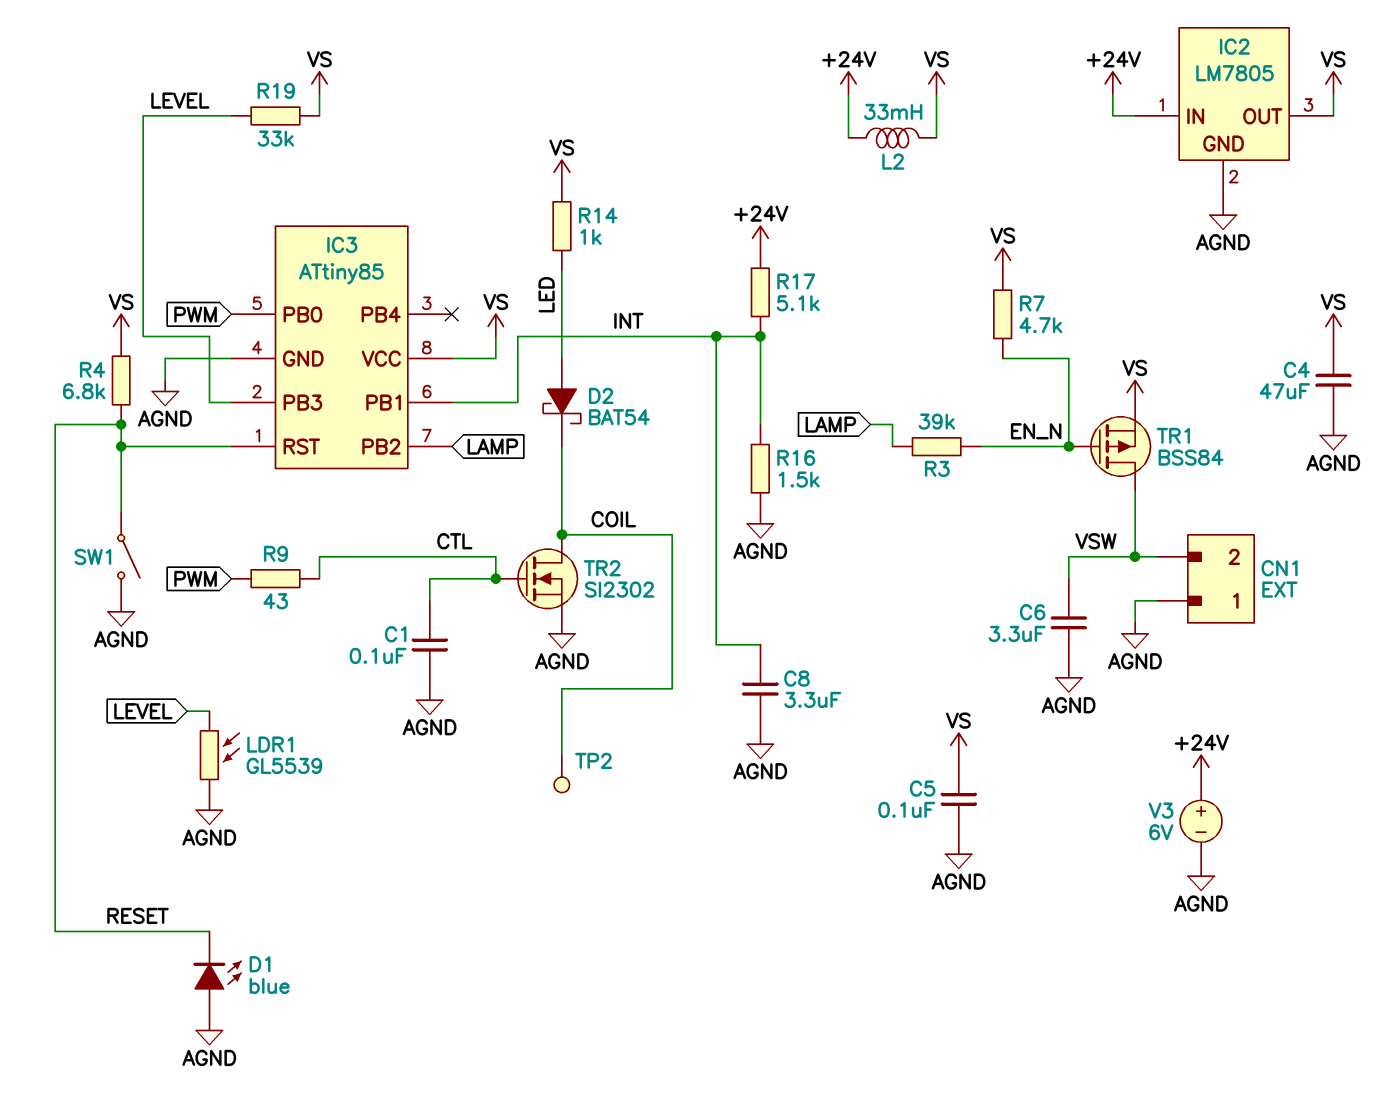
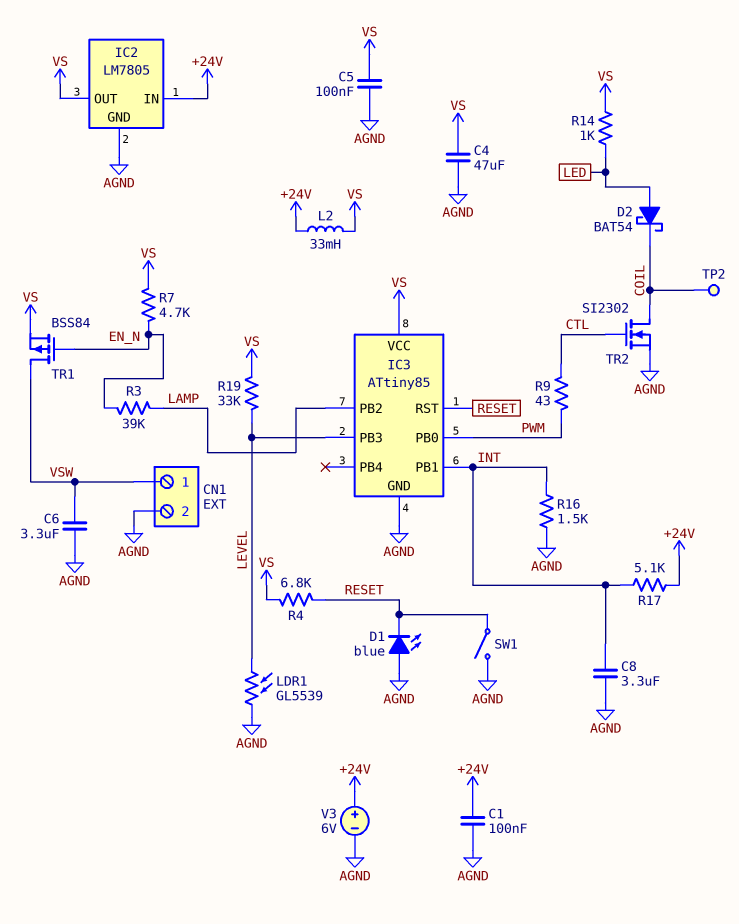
C1: 100nF (AGND, CTL) -> 100nF (+24V, AGND)
CN1 pin 1: AGND -> VSW
CN1 pin 2: VSW -> AGND

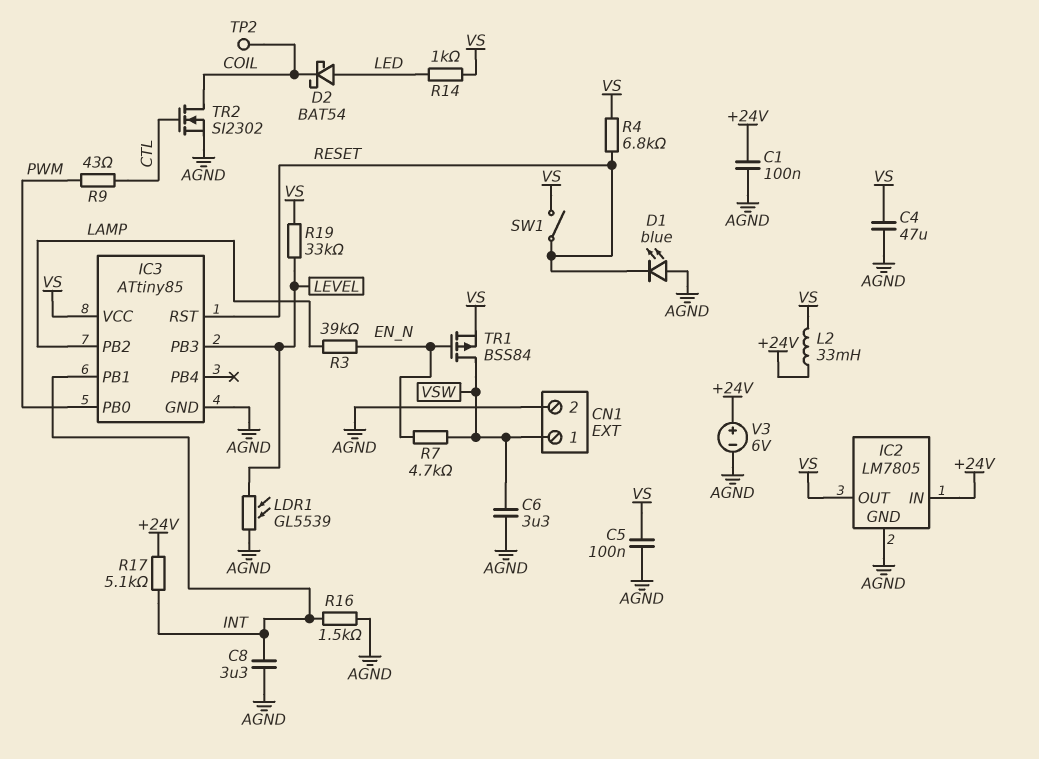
R7: 4.7k (EN_N, VS) -> 4.7k (EN_N, VSW)
SW1: switch (AGND, RESET) -> switch (RESET, VS)

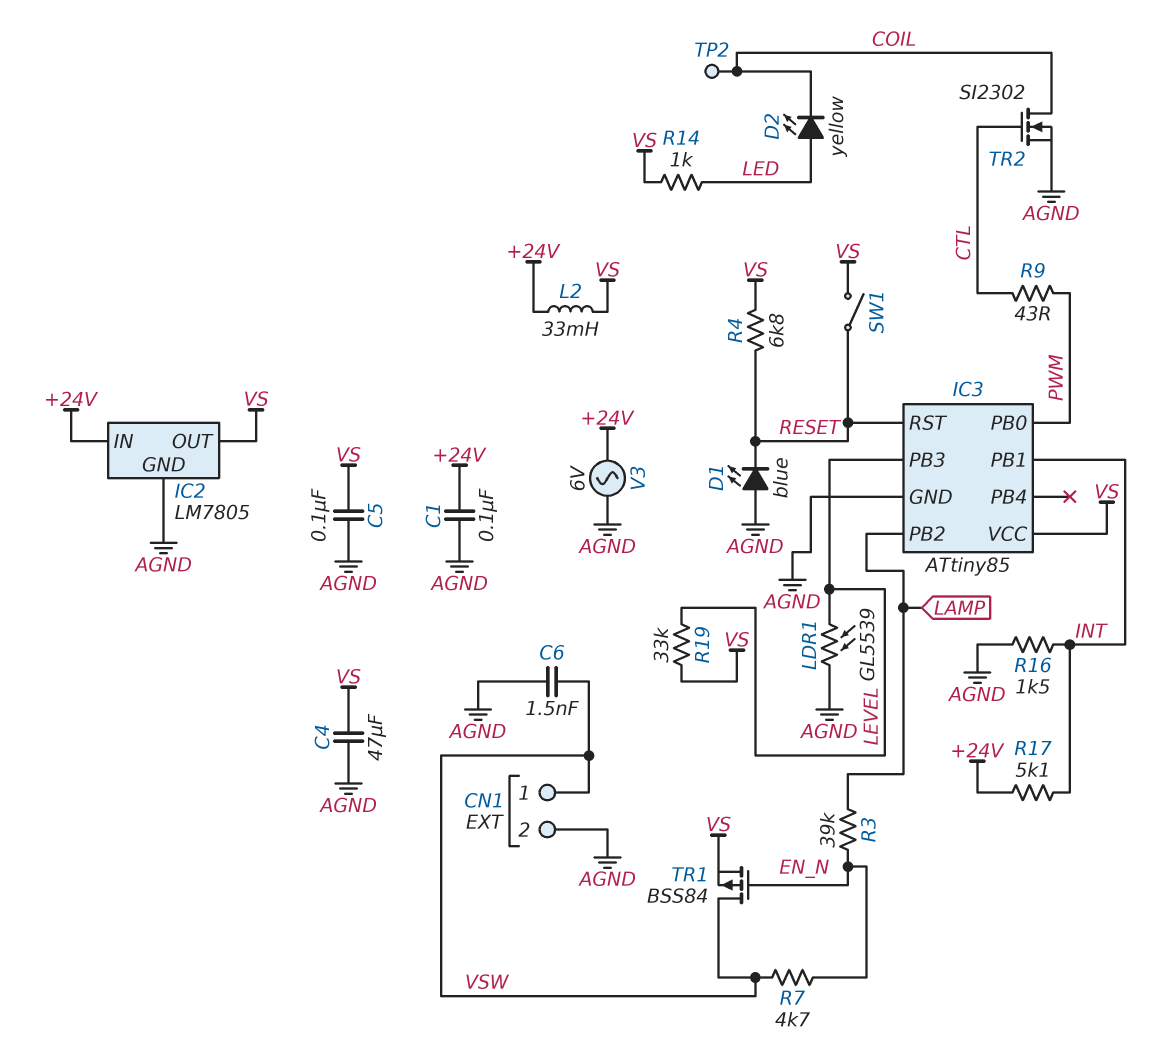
C6: 3.3uF (AGND, VSW) -> 1.5nF (AGND, VSW)
C8: 3.3uF (AGND, INT) -> none
D2: schottky BAT54 (A LED, K COIL) -> LED yellow (A LED, K COIL)
V3: 6V (plus +24V, minus AGND) -> AC 6V (+24V, AGND)

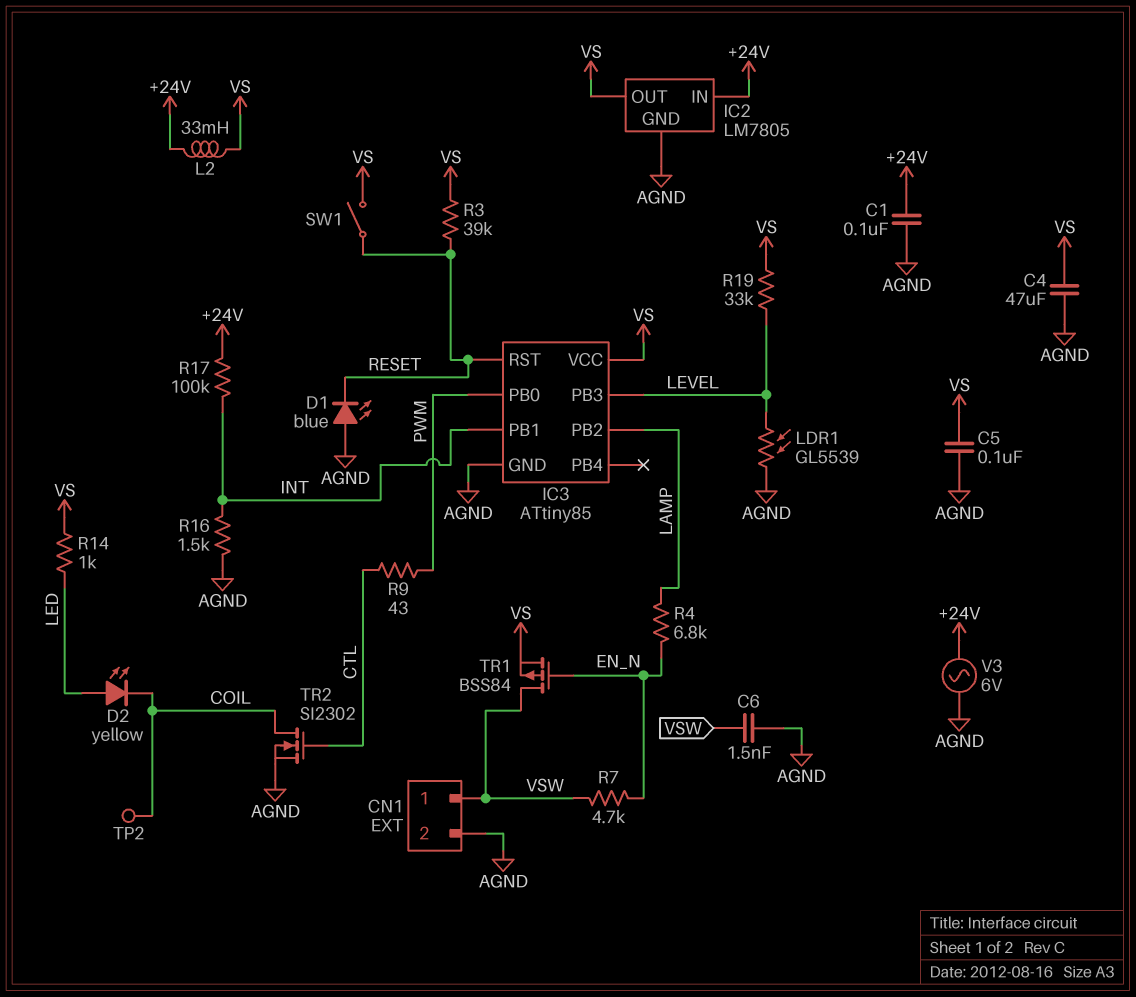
R3: 39k (EN_N, LAMP) -> 39k (RESET, VS)
R4: 6.8k (RESET, VS) -> 6.8k (EN_N, LAMP)
R17: 5.1k (+24V, INT) -> 100k (+24V, INT)

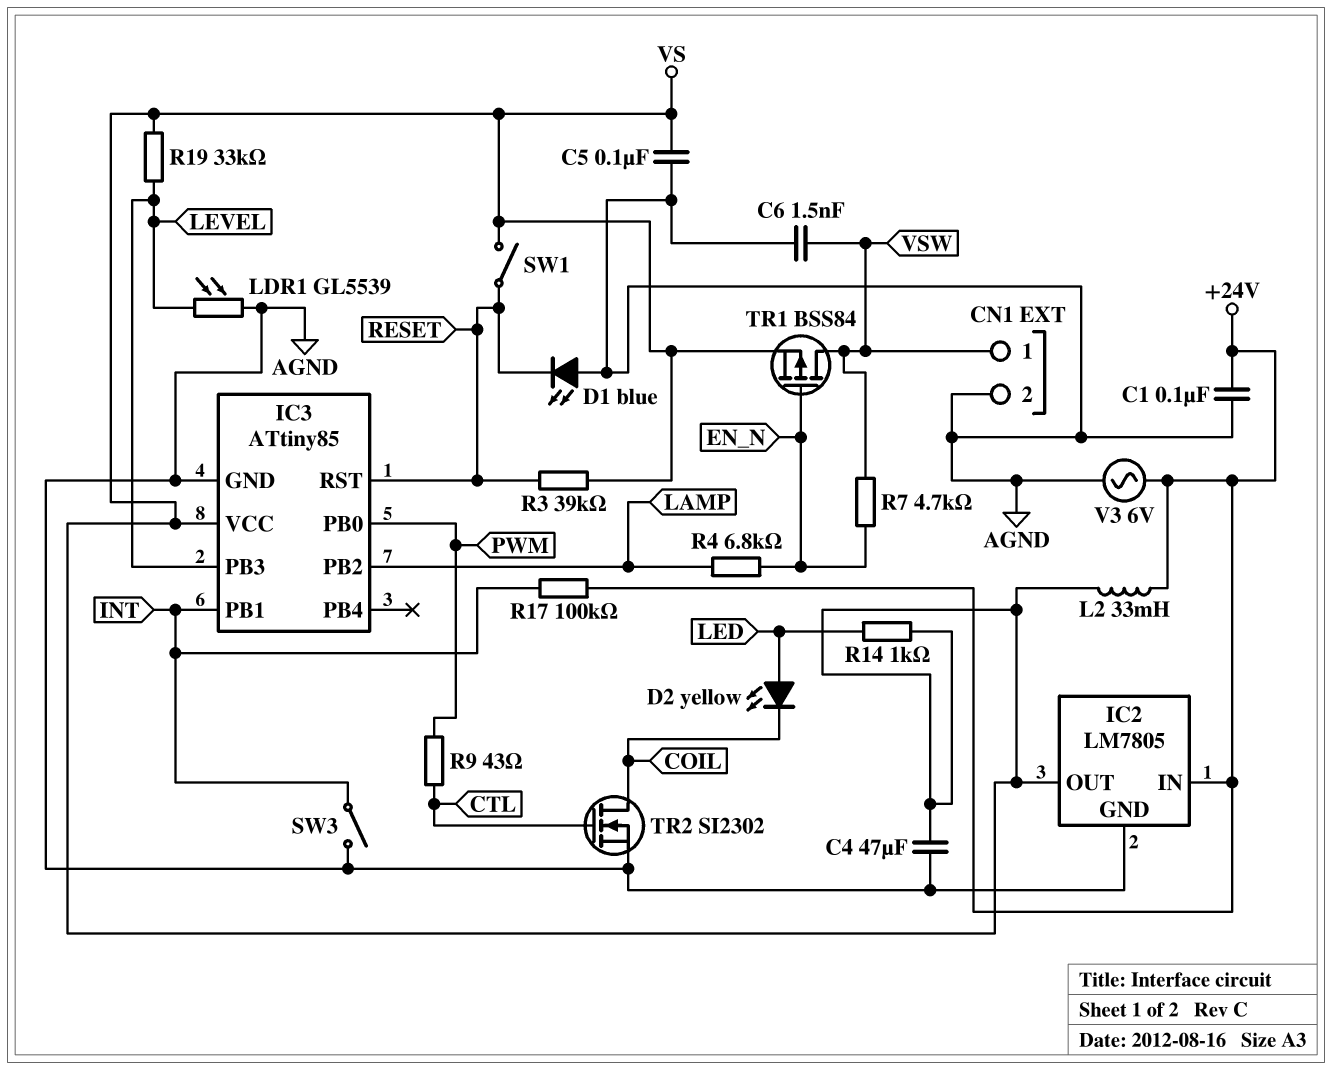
R16: 1.5k (AGND, INT) -> none
SW3: none -> switch (AGND, INT)
TP2: test point (COIL) -> none

